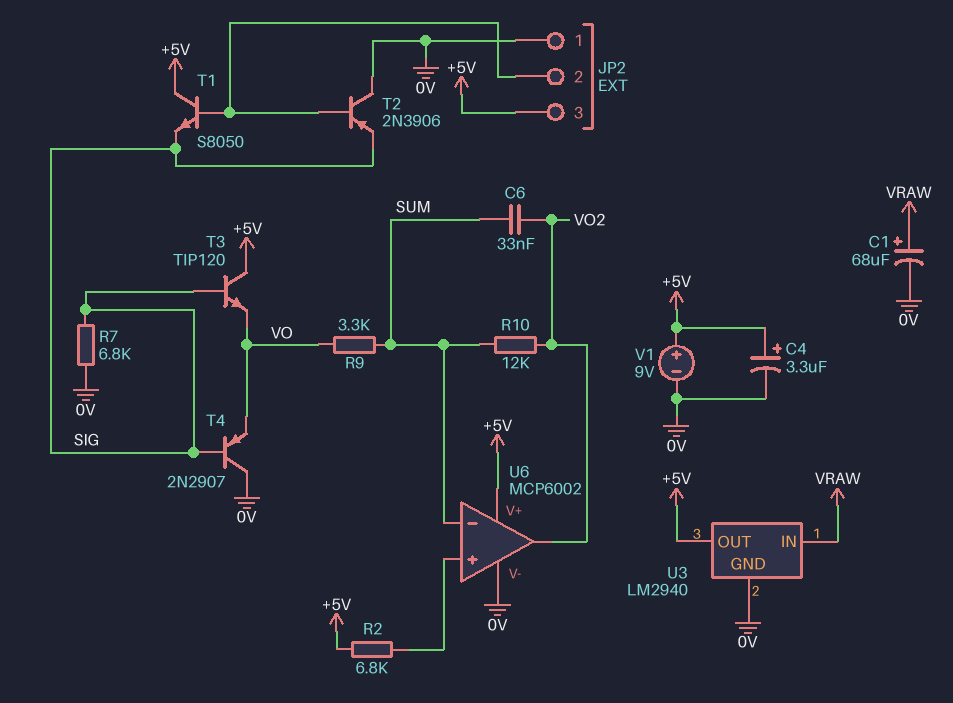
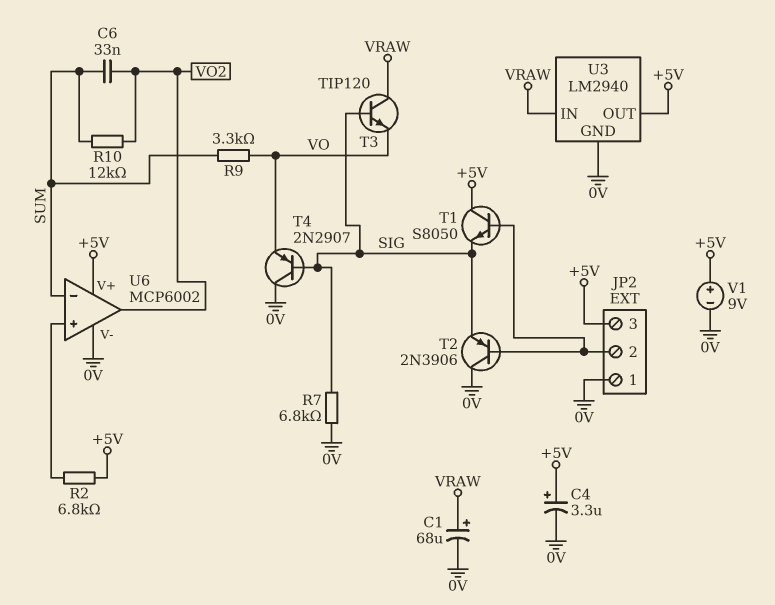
T3: NPN TIP120 (B SIG, C +5V, E VO) -> NPN TIP120 (B SIG, C VRAW, E VO)

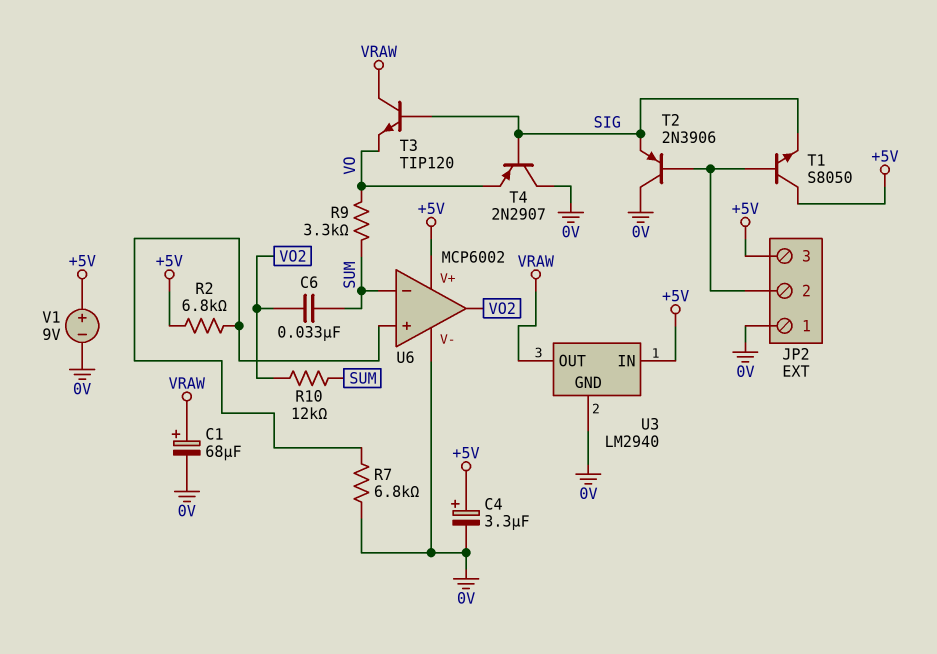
R7: 6.8k (0V, SIG) -> 6.8k (0V, U6/in+)
U3 pin IN: VRAW -> +5V
U3 pin OUT: +5V -> VRAW

